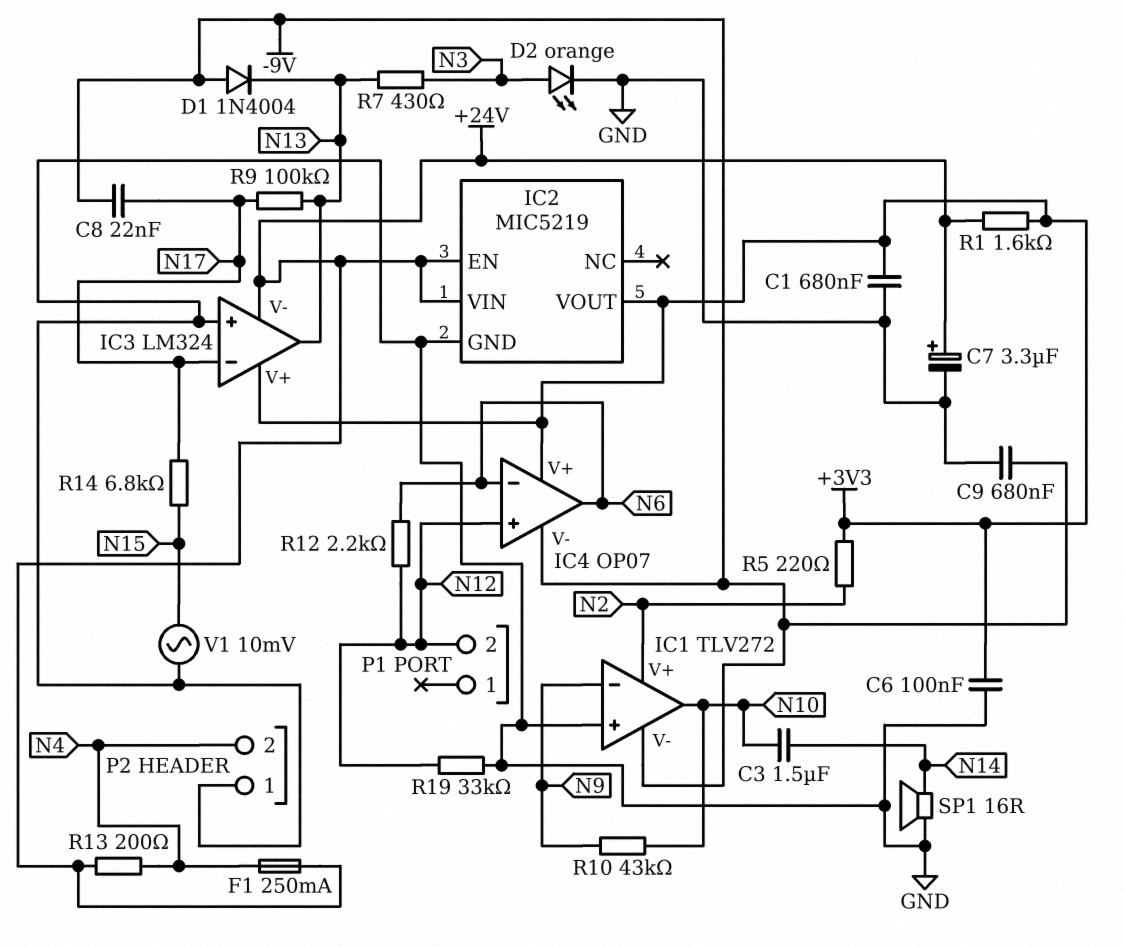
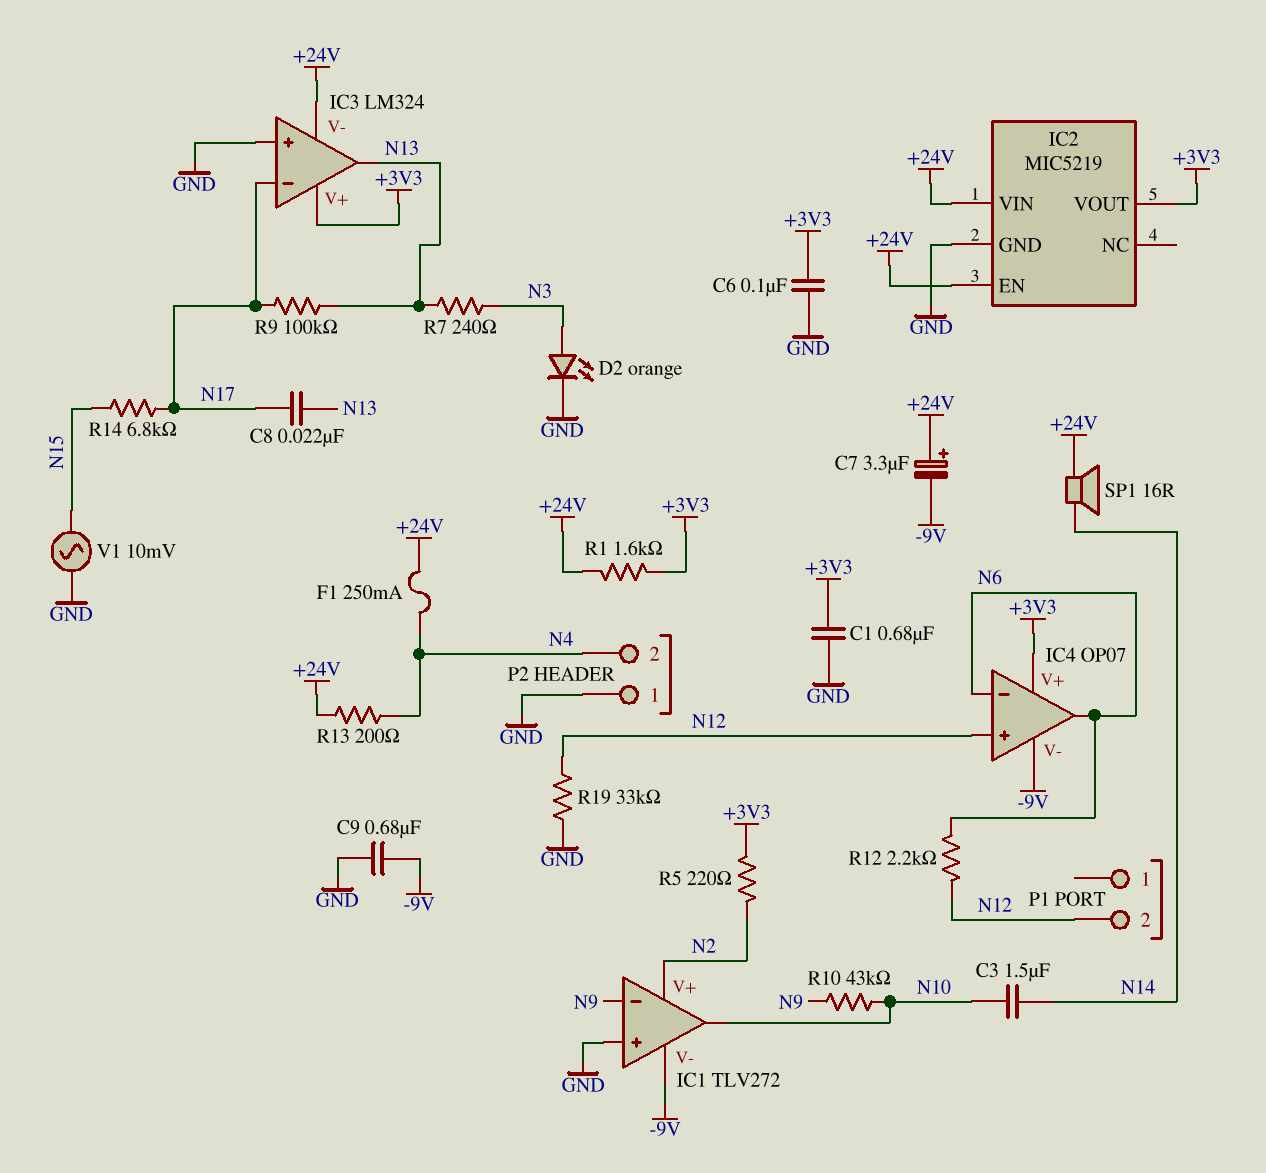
C7: 3.3uF (plus +24V, minus GND) -> 3.3uF (plus +24V, minus -9V)
C8: 22nF (-9V, N17) -> 22nF (N13, N17)
D1: diode 1N4004 (A -9V, K N13) -> none
R7: 430 (N3, N13) -> 240 (N3, N13)
SP1: speaker 16R (GND, N14) -> speaker 16R (+24V, N14)

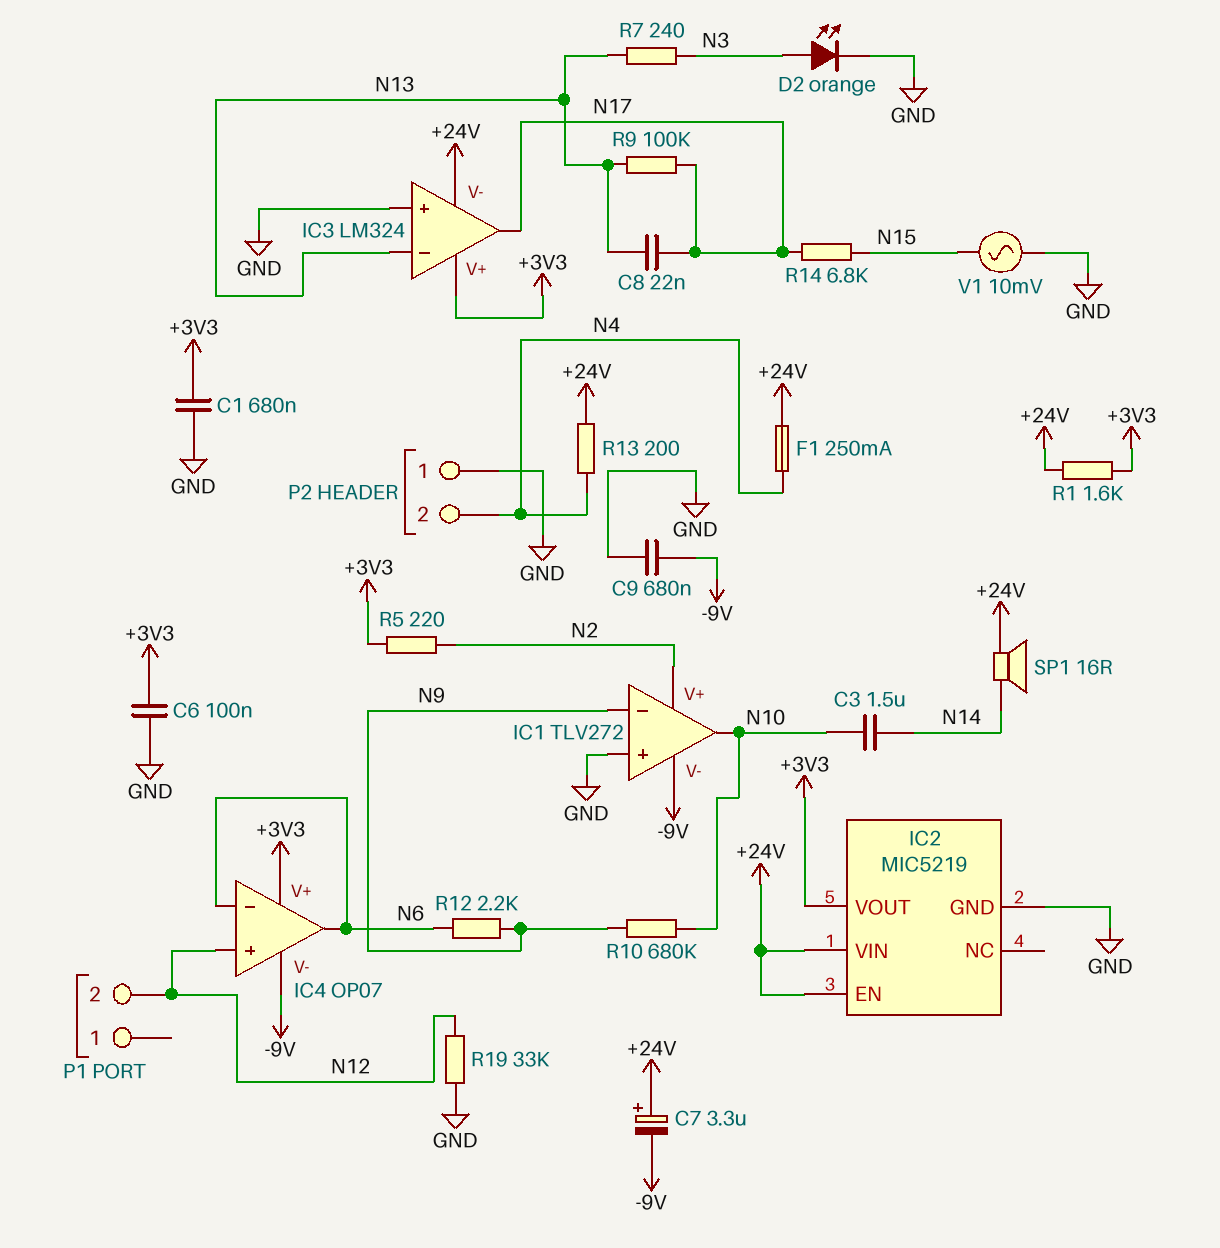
IC3 pin in-: N17 -> N13
IC3 pin out: N13 -> N17
R10: 43k (N9, N10) -> 680k (N9, N10)
R12: 2.2k (N6, N12) -> 2.2k (N6, N9)

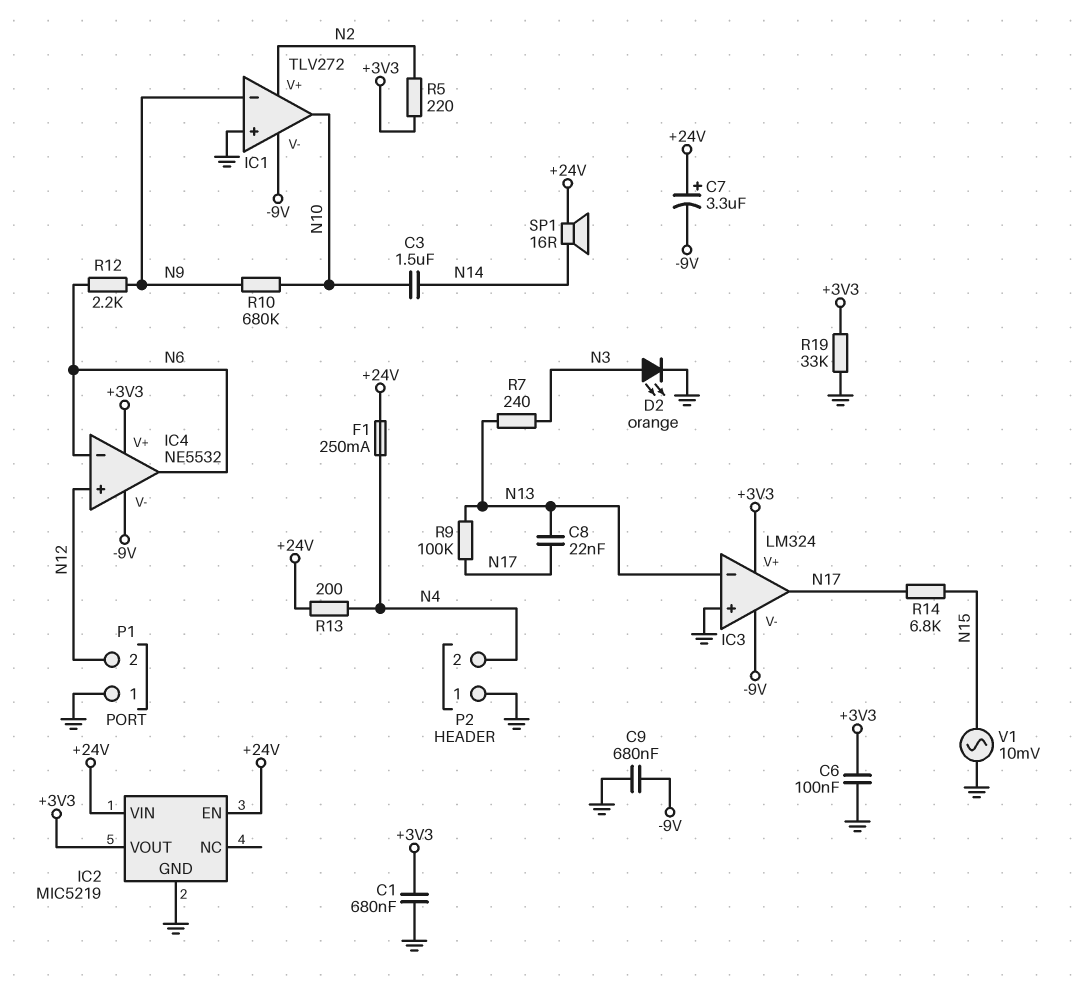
IC3 pin V-: +24V -> -9V
IC4: OP07 -> NE5532
P1 pin 1: none -> GND
R1: 1.6k (+3V3, +24V) -> none
R19: 33k (GND, N12) -> 33k (+3V3, GND)

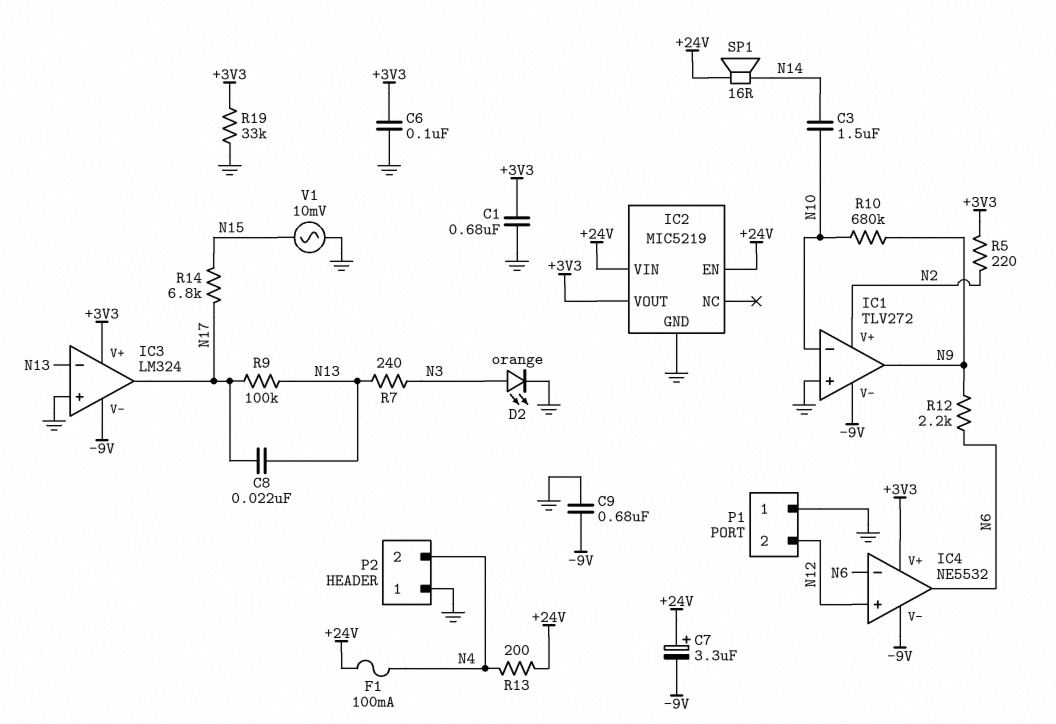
F1: 250mA (+24V, N4) -> 100mA (+24V, N4)
IC1 pin in-: N9 -> N10
IC1 pin out: N10 -> N9

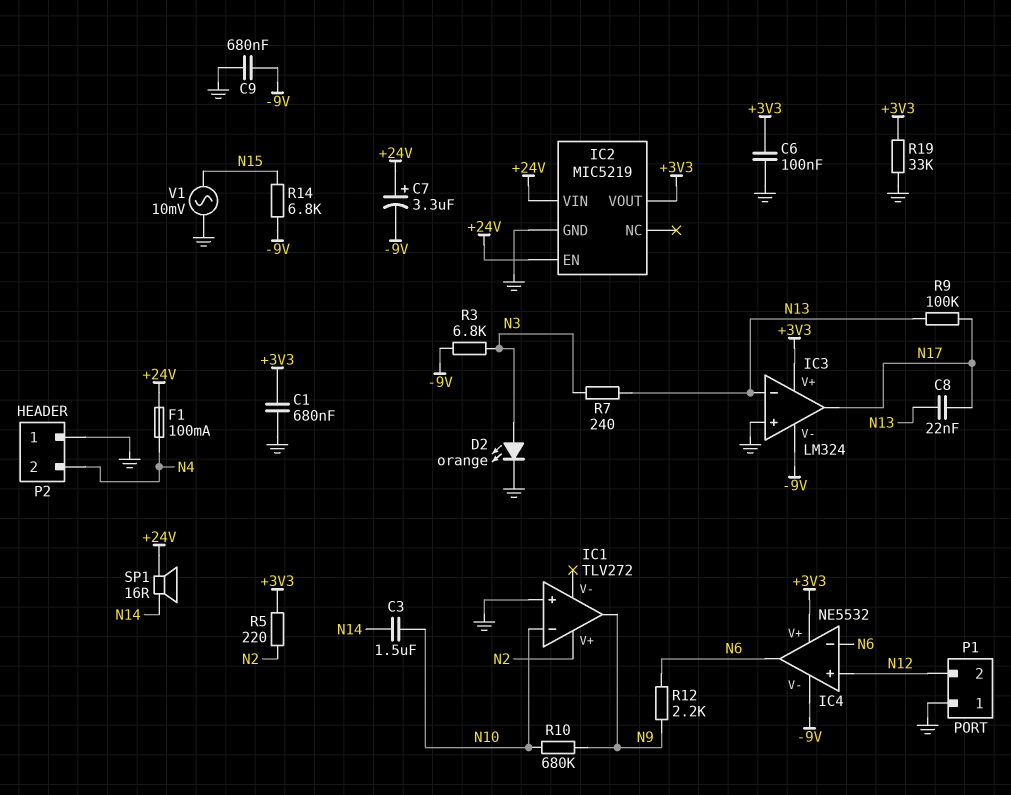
IC1 pin V-: -9V -> none
R3: none -> 6.8k (-9V, N3)
R13: 200 (+24V, N4) -> none
R14: 6.8k (N15, N17) -> 6.8k (-9V, N15)

